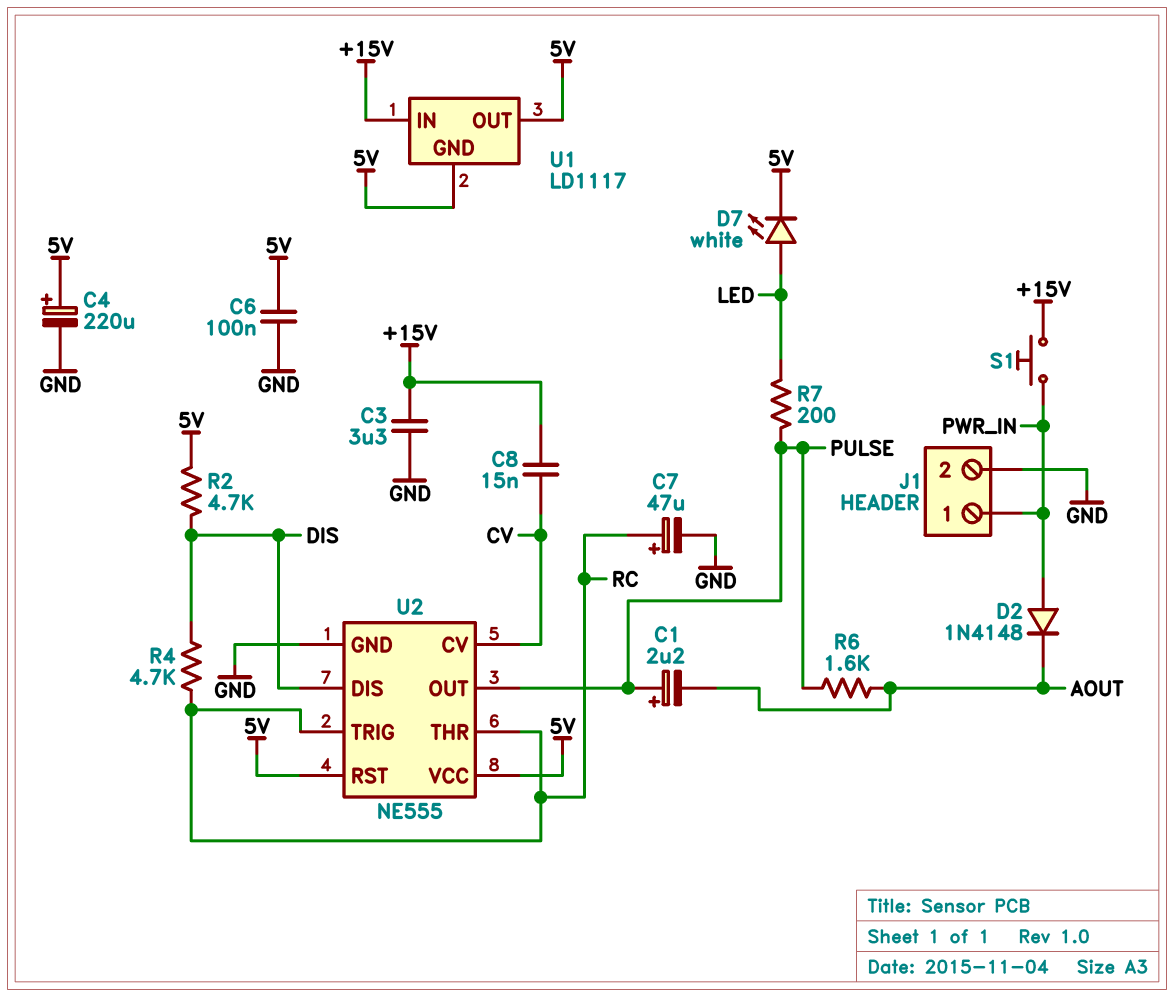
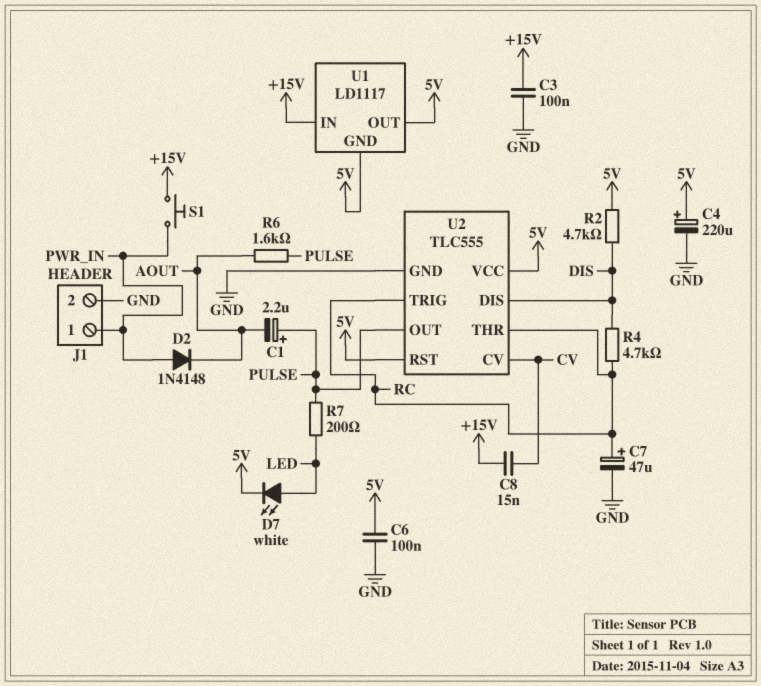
C3: 3.3uF (+15V, GND) -> 100nF (+15V, GND)
U2: NE555 -> TLC555

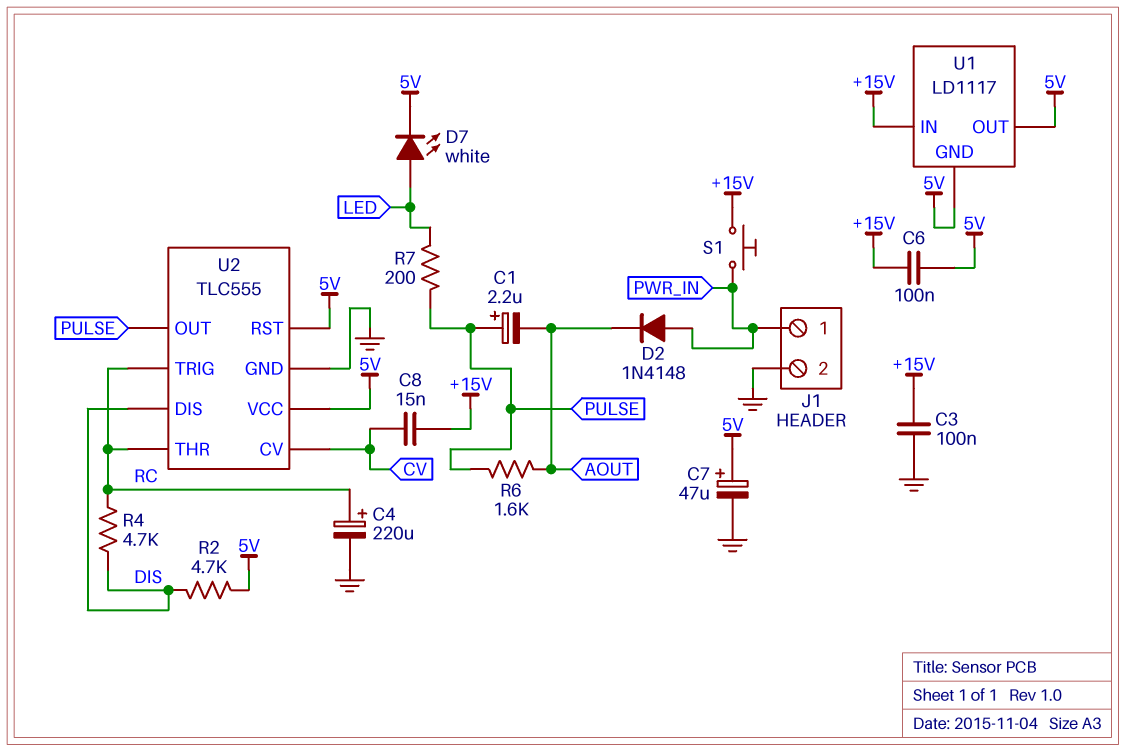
C4: 220uF (plus 5V, minus GND) -> 220uF (plus RC, minus GND)
C6: 100nF (5V, GND) -> 100nF (+15V, 5V)
C7: 47uF (plus RC, minus GND) -> 47uF (plus 5V, minus GND)

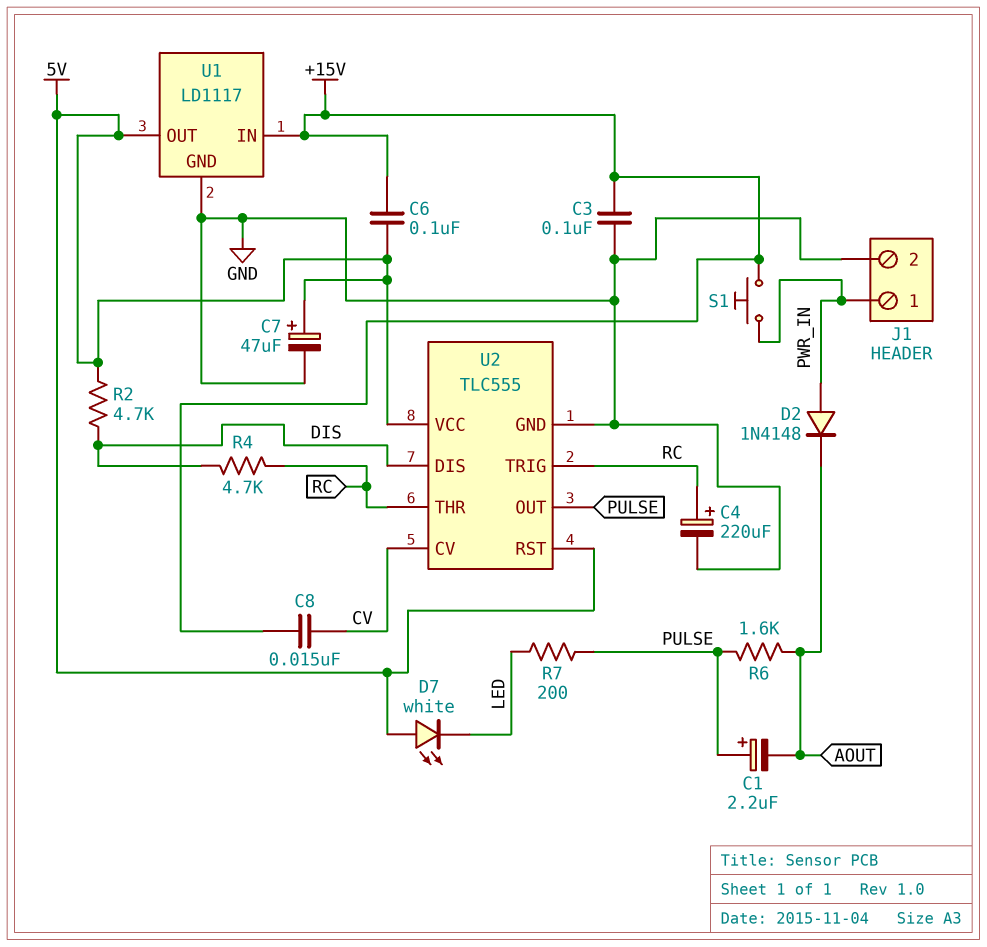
D7: LED white (A LED, K 5V) -> LED white (A 5V, K LED)
U1 pin GND: 5V -> GND

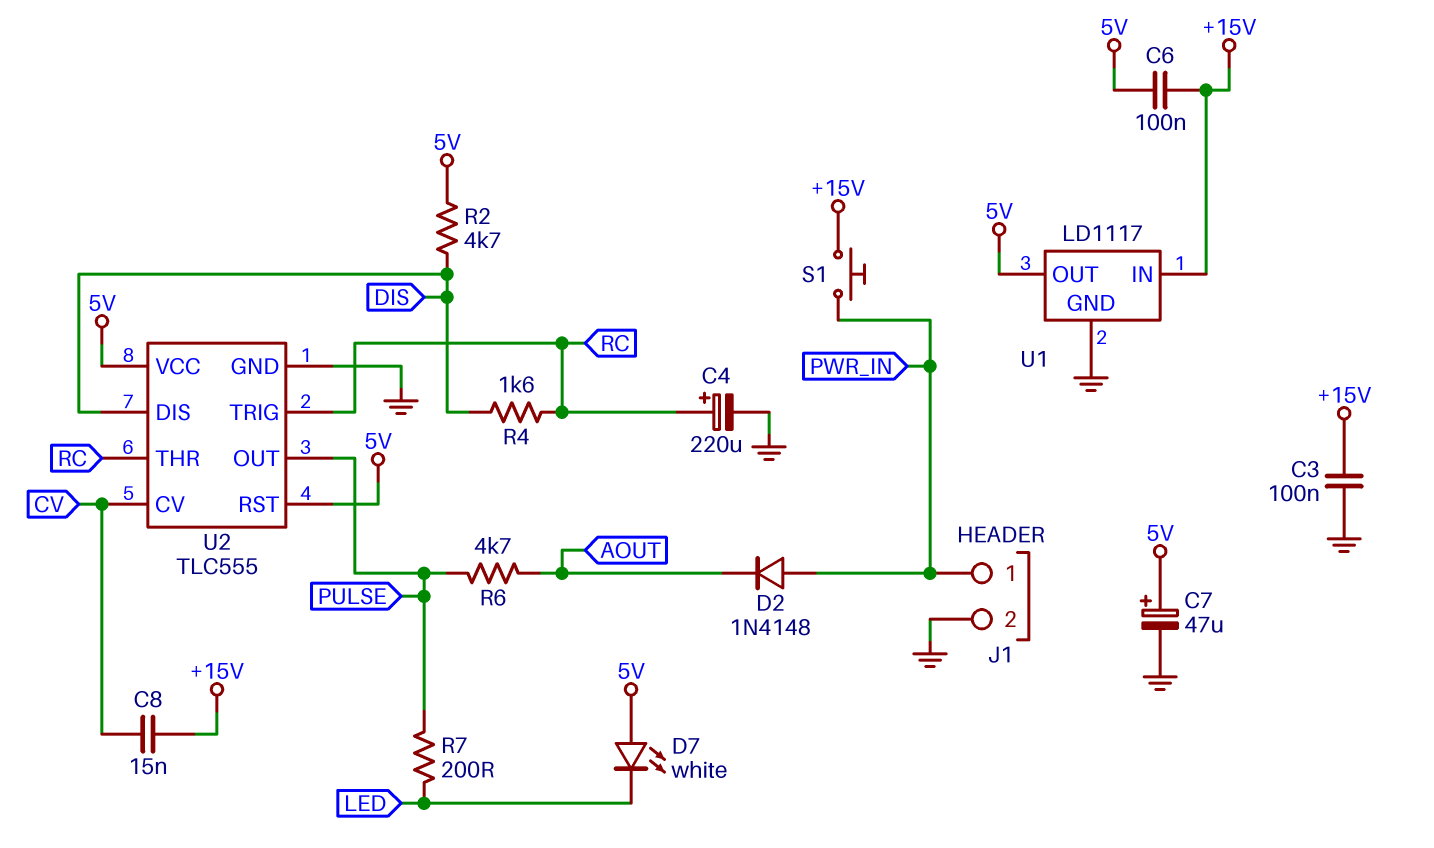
C1: 2.2uF (plus PULSE, minus AOUT) -> none
R4: 4.7k (DIS, RC) -> 1.6k (DIS, RC)
R6: 1.6k (AOUT, PULSE) -> 4.7k (AOUT, PULSE)

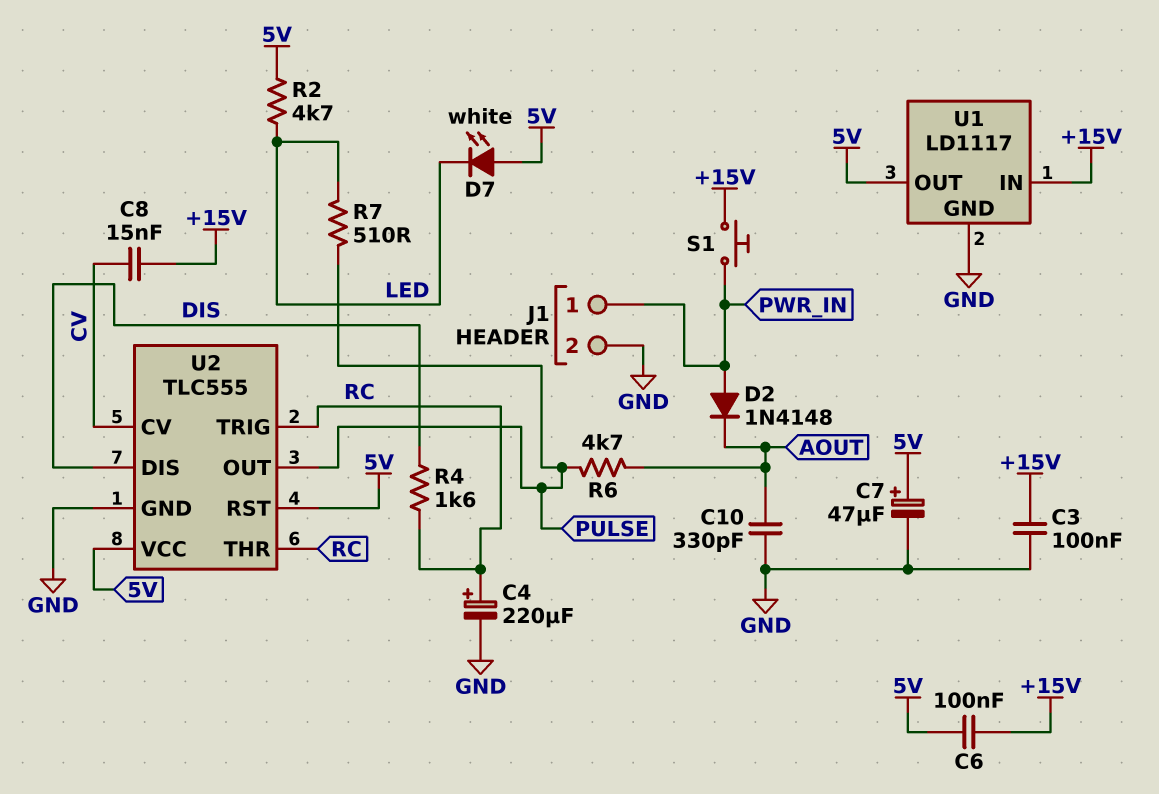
C10: none -> 330pF (AOUT, GND)
R2: 4.7k (5V, DIS) -> 4.7k (5V, LED)
R7: 200 (LED, PULSE) -> 510 (LED, PULSE)

